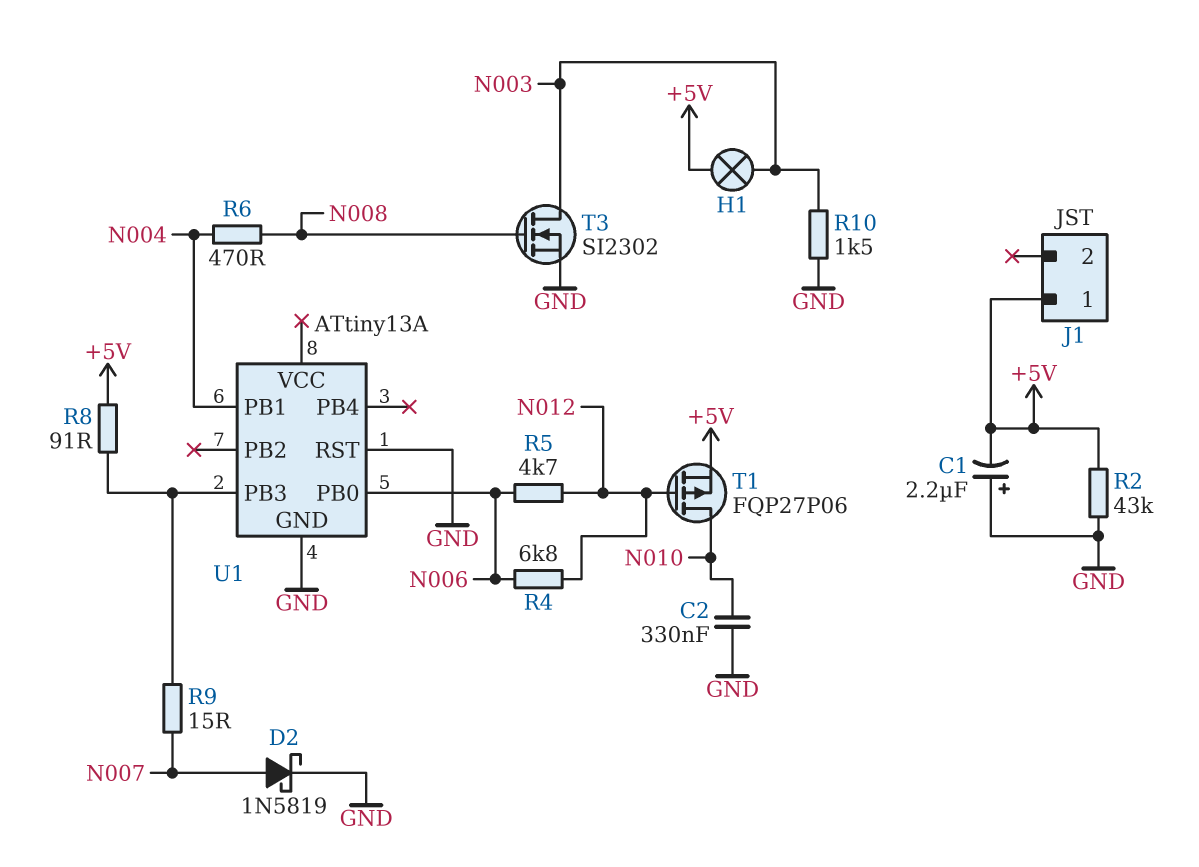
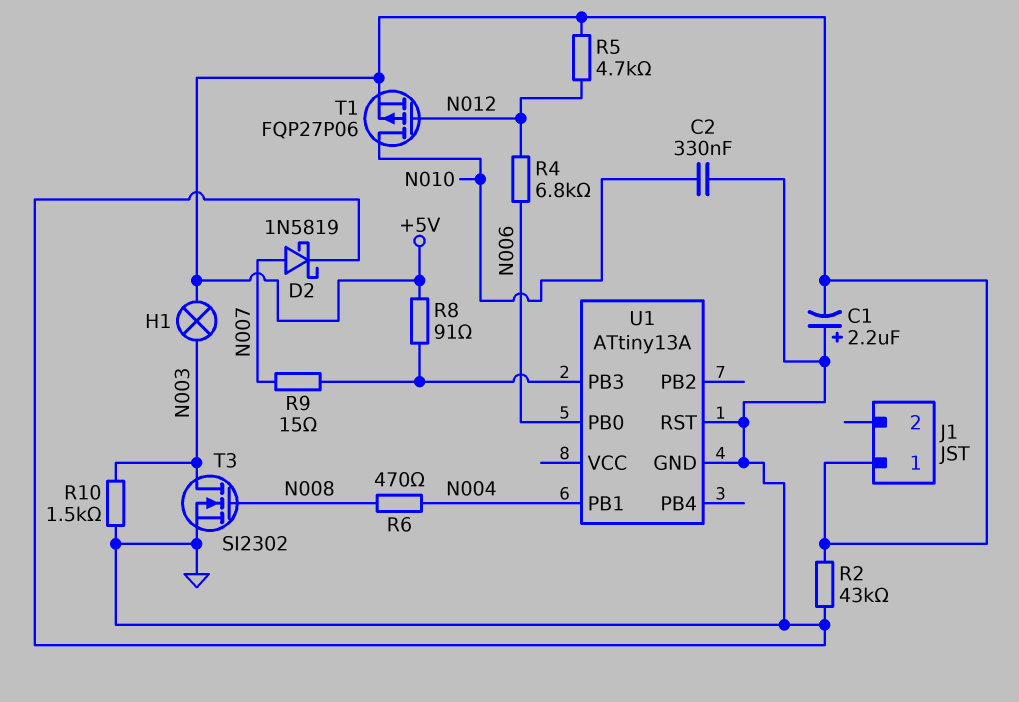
R5: 4.7k (N006, N012) -> 4.7k (+5V, N012)

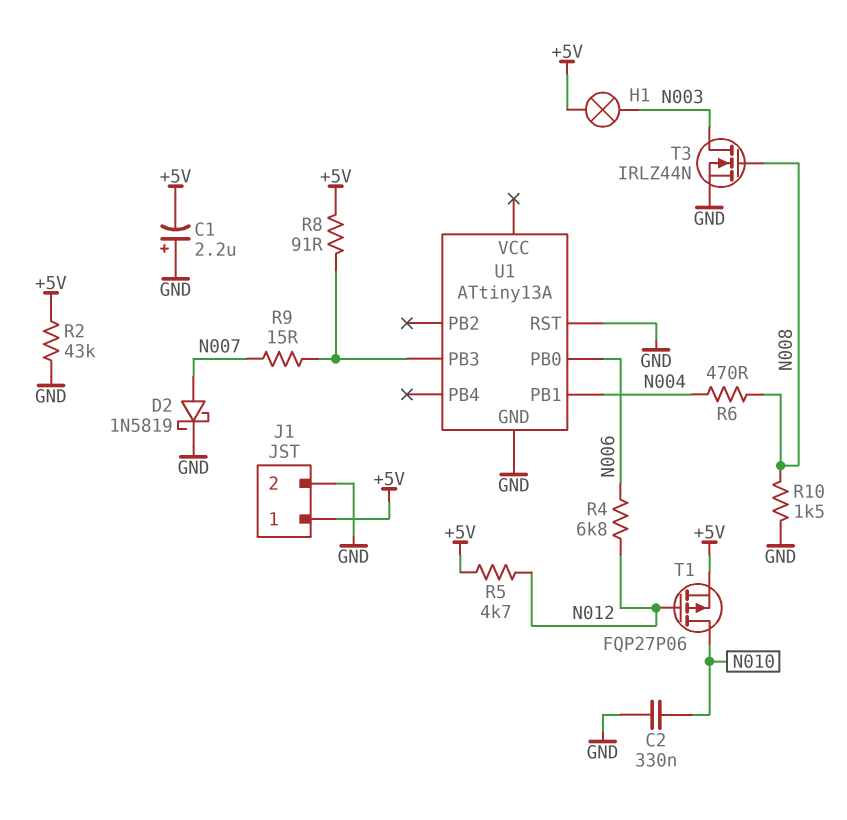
J1 pin 2: none -> GND
R10: 1.5k (GND, N003) -> 1.5k (GND, N008)
T3: NMOS SI2302 (G N008, D N003, S GND) -> NMOS IRLZ44N (G N008, D N003, S GND)

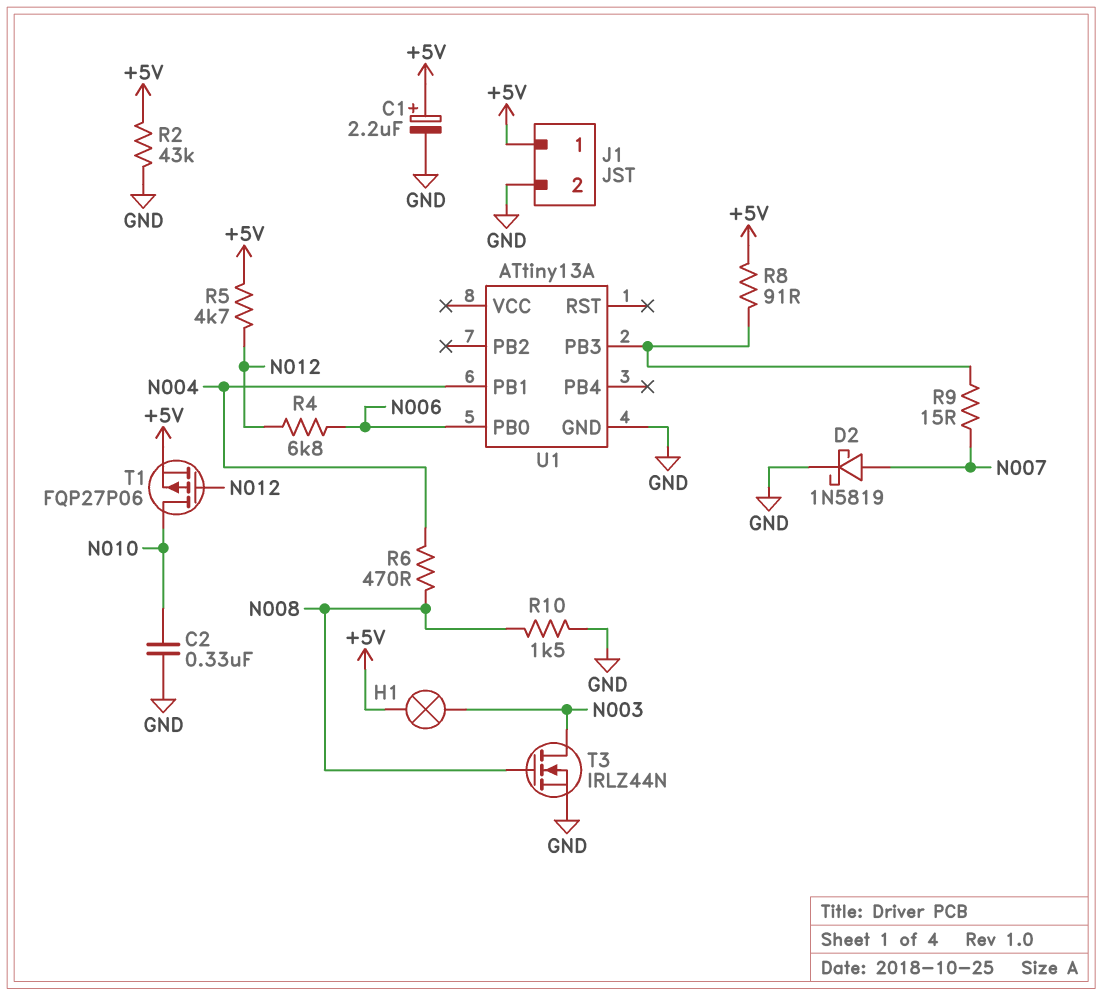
C1: 2.2uF (plus GND, minus +5V) -> 2.2uF (plus +5V, minus GND)
U1 pin RST: GND -> none

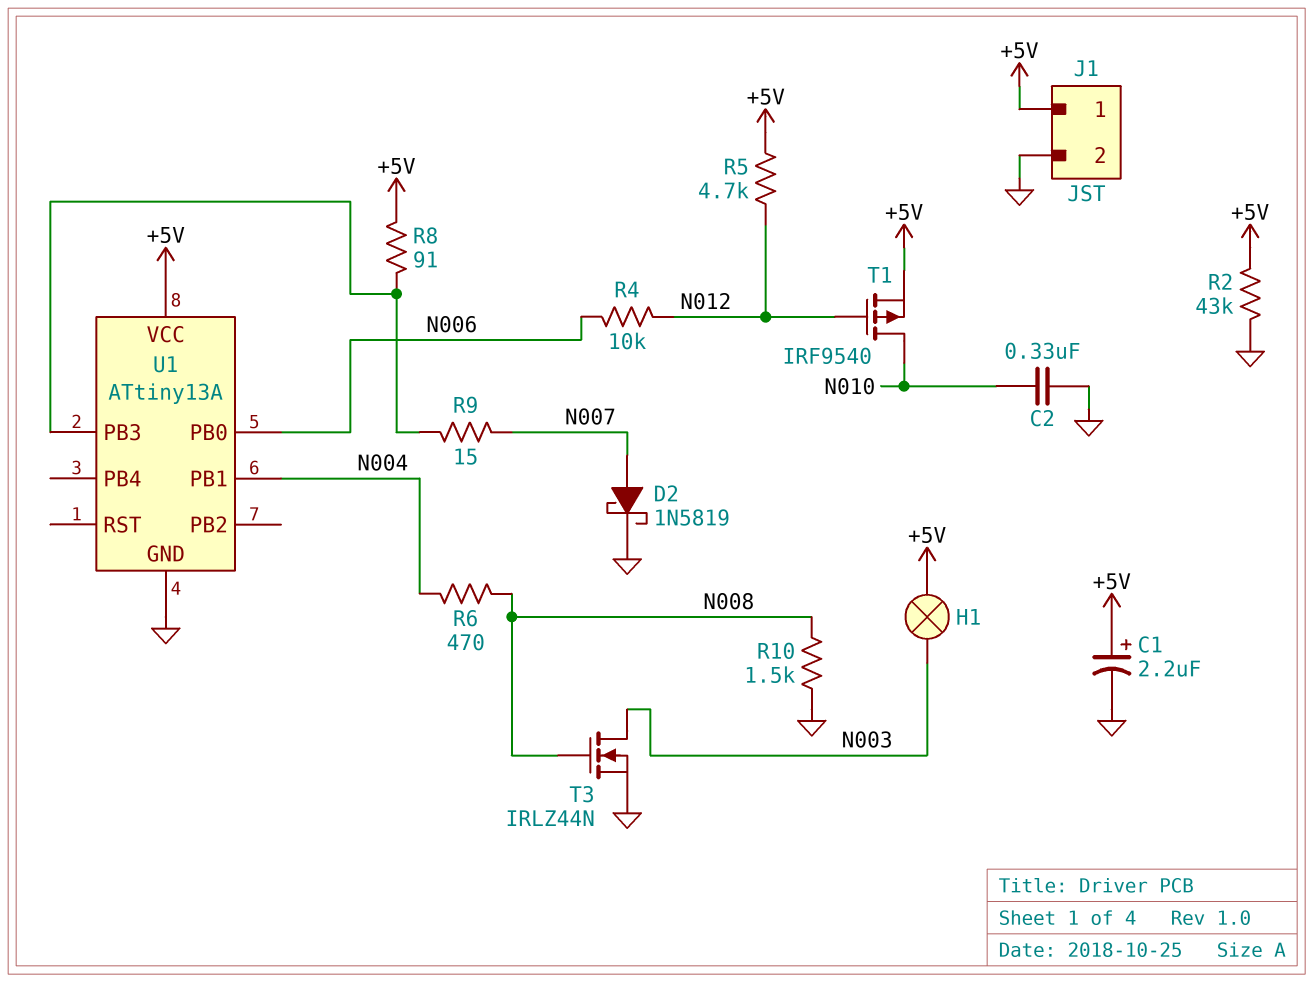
R4: 6.8k (N006, N012) -> 10k (N006, N012)
T1: PMOS FQP27P06 (G N012, D N010, S +5V) -> PMOS IRF9540 (G N012, D N010, S +5V)
U1 pin VCC: none -> +5V

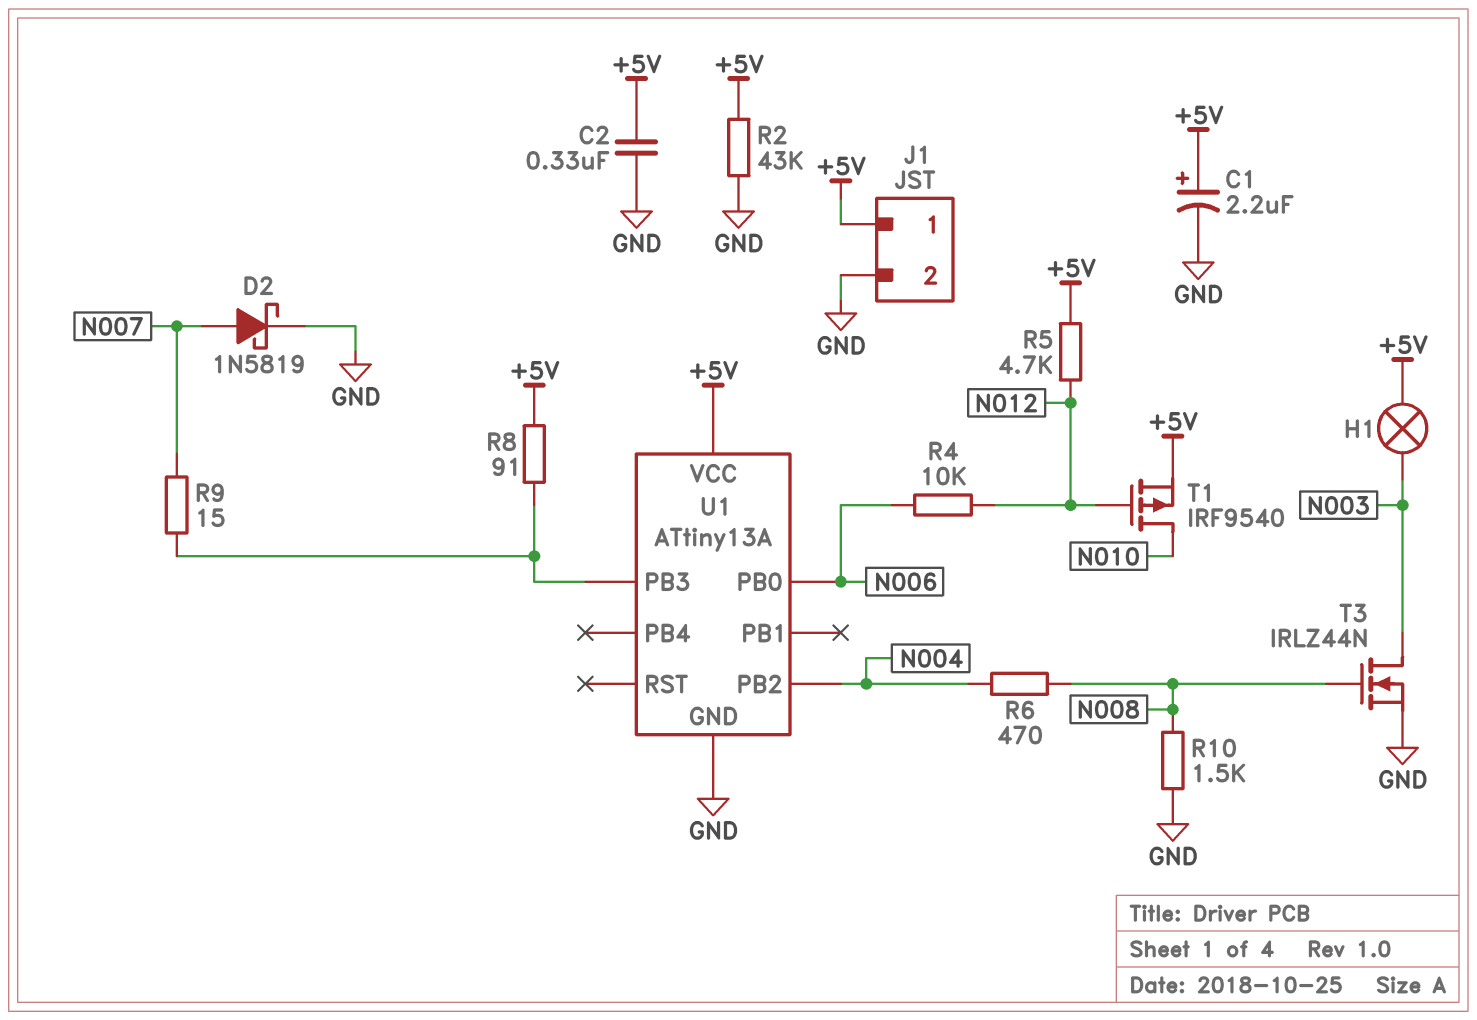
C2: 330nF (GND, N010) -> 330nF (+5V, GND)
U1 pin PB1: N004 -> none
U1 pin PB2: none -> N004

